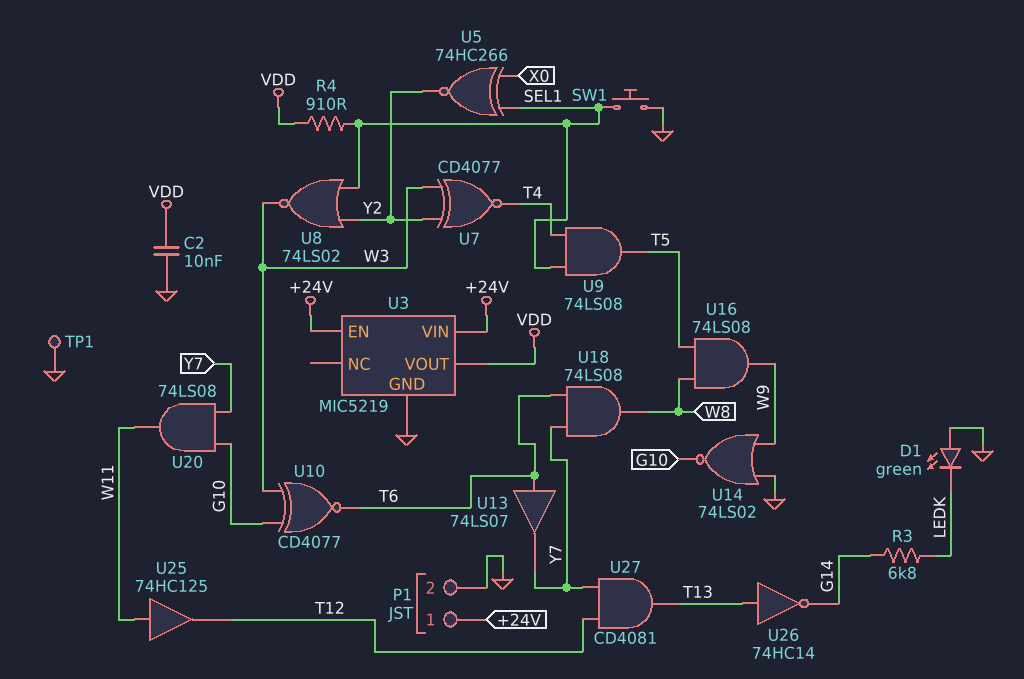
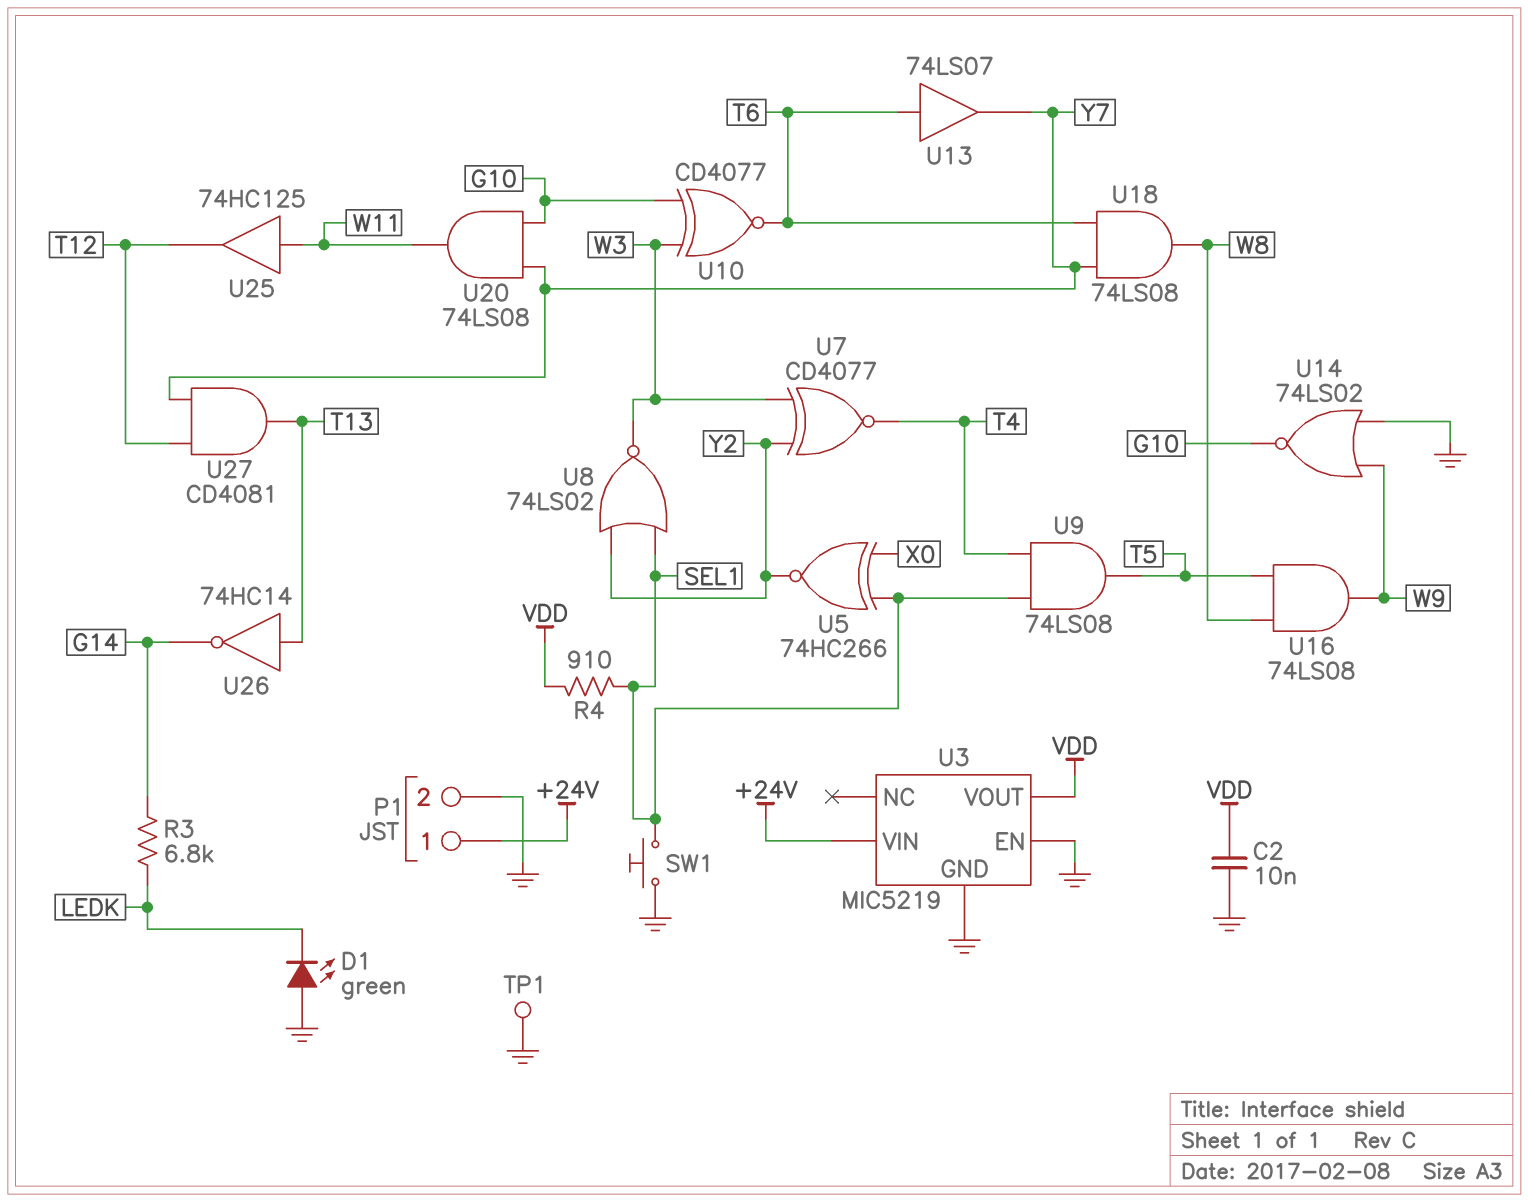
U3 pin EN: +24V -> GND

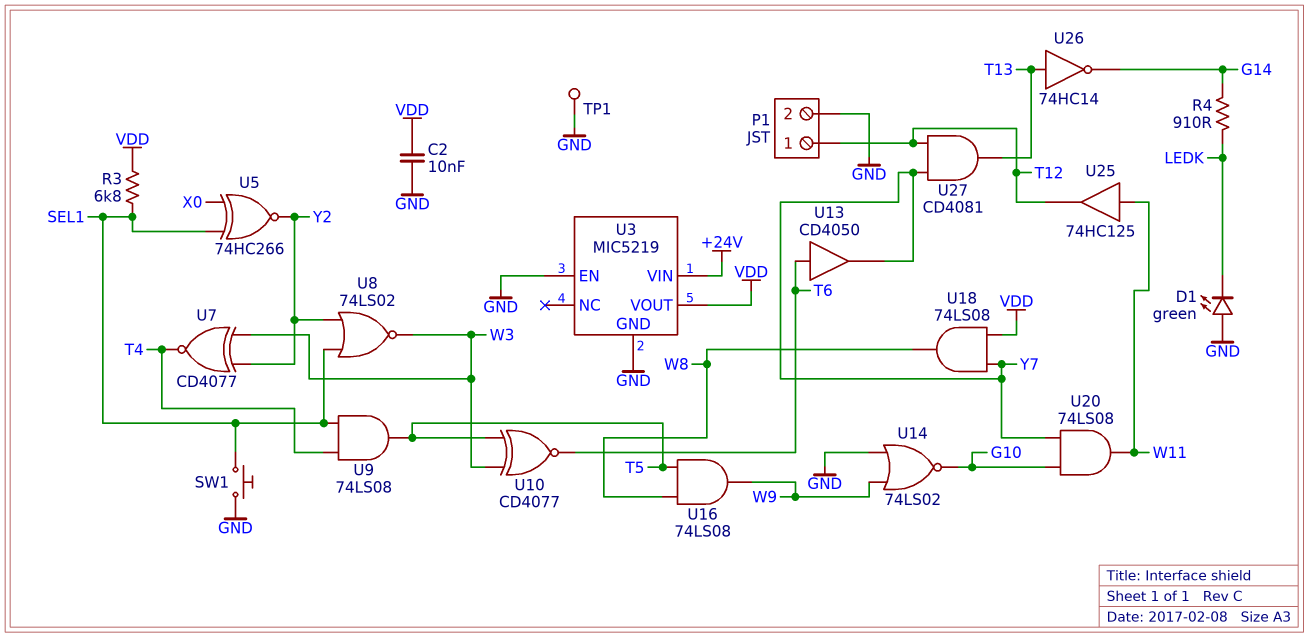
P1 pin 1: +24V -> T12
R3: 6.8k (G14, LEDK) -> 6.8k (SEL1, VDD)
R4: 910 (SEL1, VDD) -> 910 (G14, LEDK)
U10: XNOR CD4077 (in G10, in W3, out T6) -> XNOR CD4077 (in T5, in W3, out T6)
U13: buffer 74LS07 (in T6, out Y7) -> buffer CD4050 (in T6, out Y7)
U18: AND 74LS08 (in T6, in Y7, out W8) -> AND 74LS08 (in VDD, in Y7, out W8)

